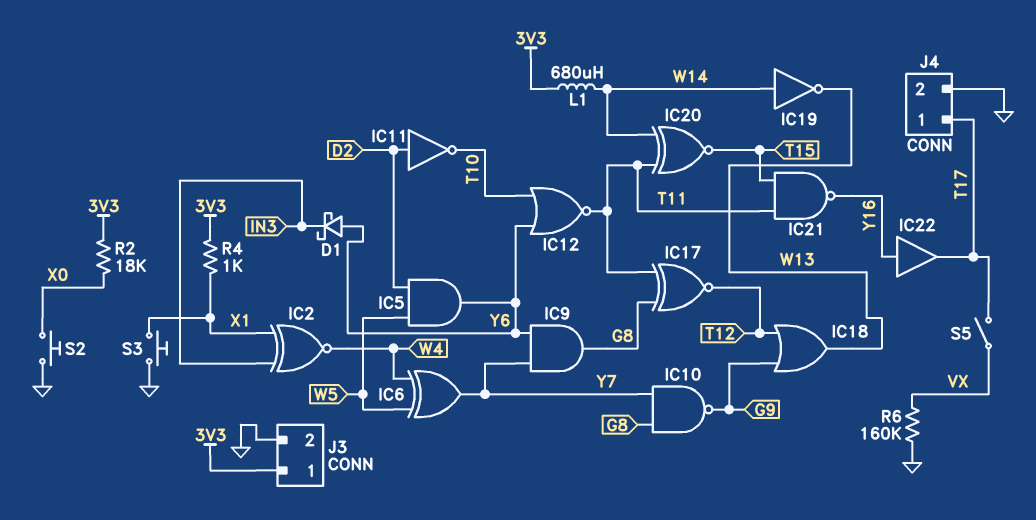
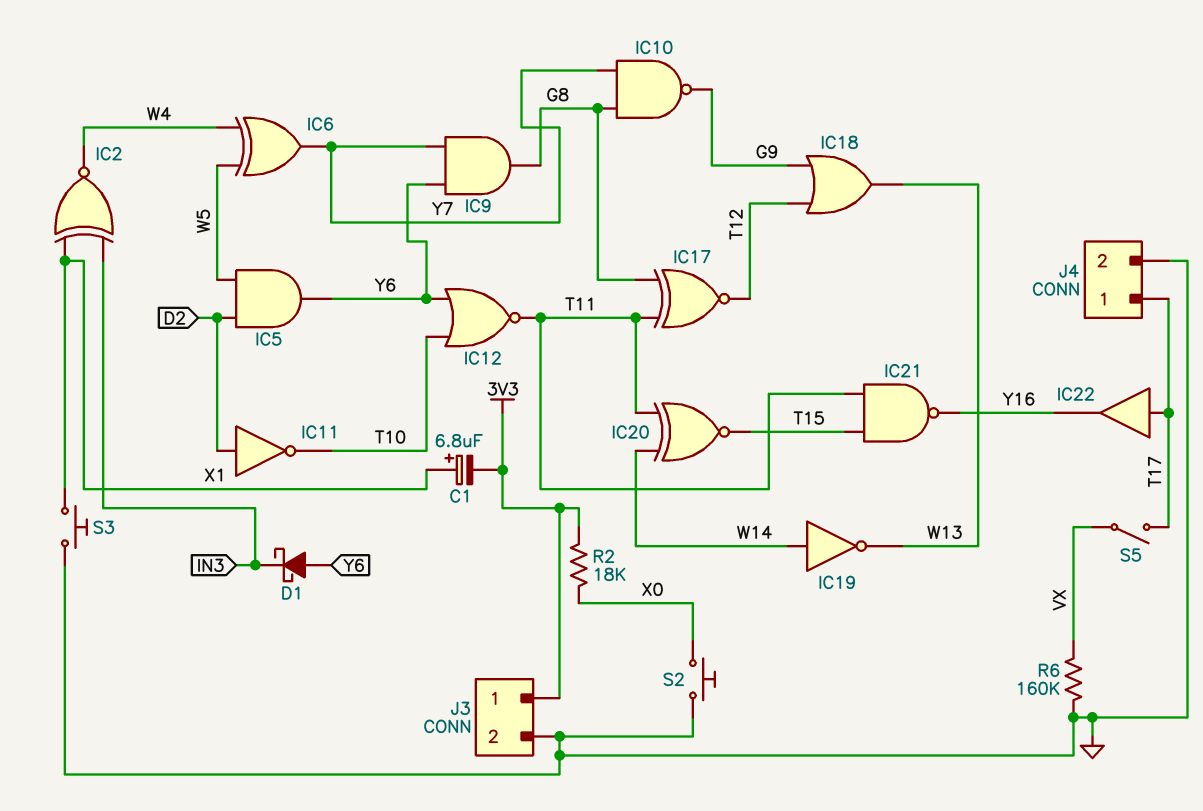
C1: none -> 6.8uF (plus X1, minus 3V3)
IC22: buffer (in Y16, out T17) -> buffer (in T17, out Y16)
L1: 680uH (3V3, W14) -> none
R4: 1k (3V3, X1) -> none

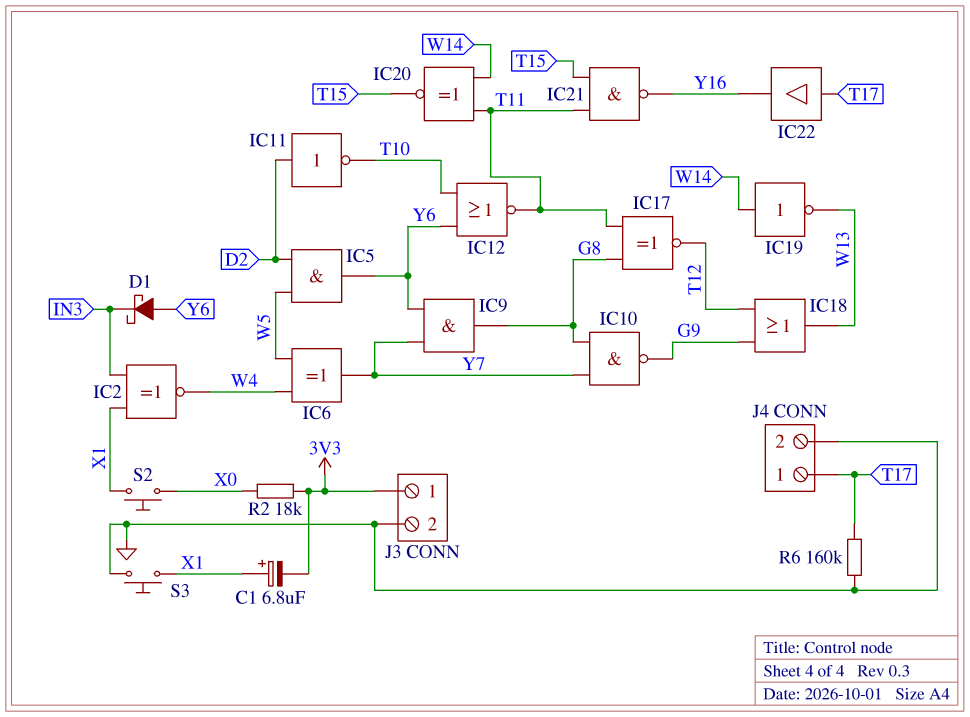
R6: 160k (GND, VX) -> 160k (GND, T17)
S2: button (GND, X0) -> button (X0, X1)
S5: switch (T17, VX) -> none

